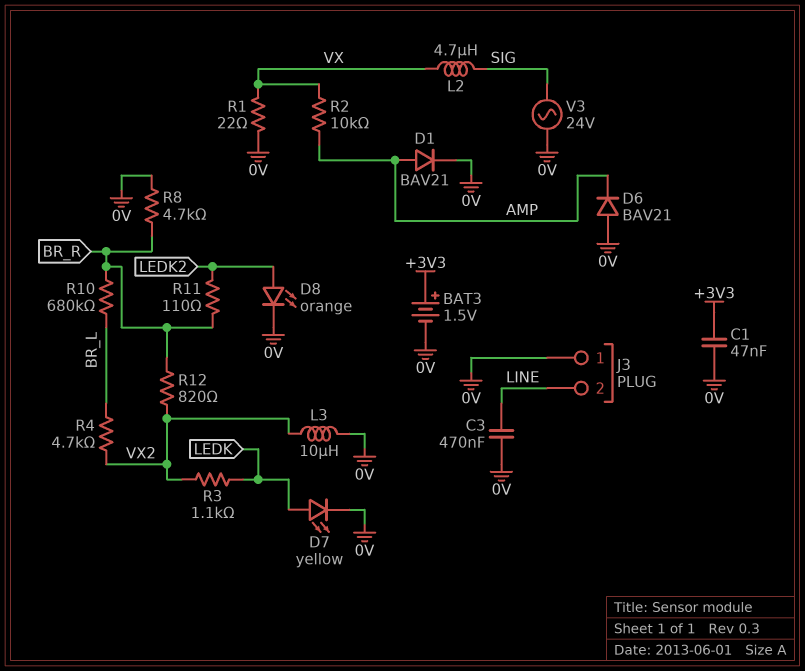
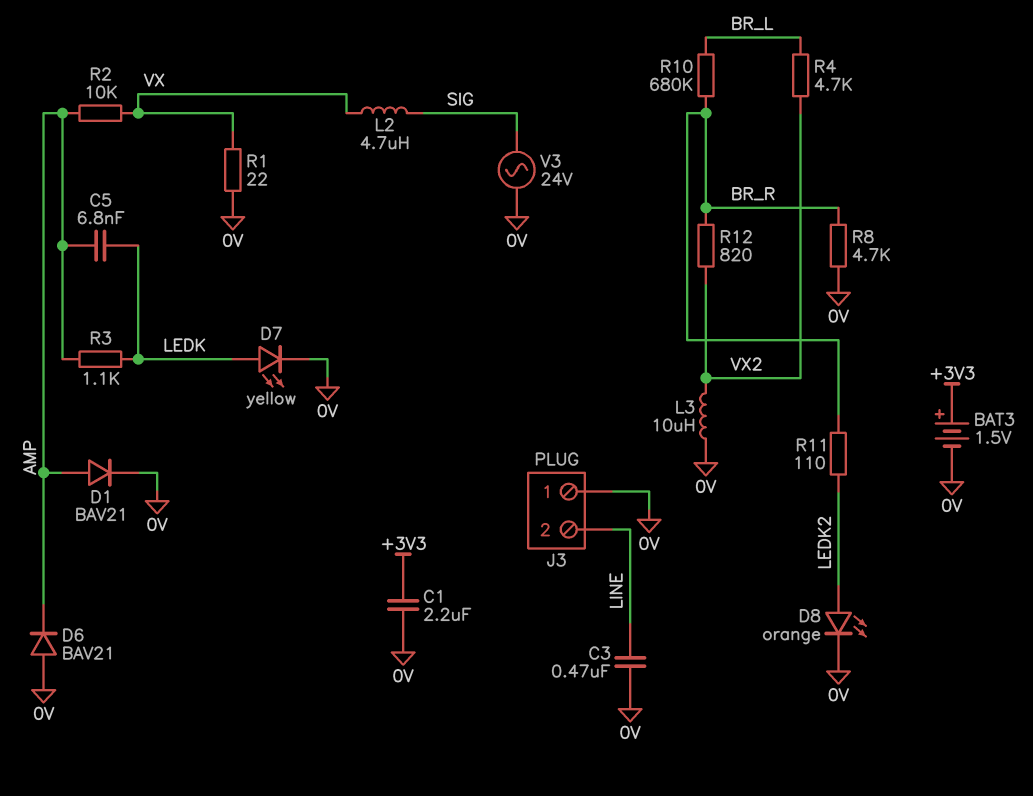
C1: 47nF (+3V3, 0V) -> 2.2uF (+3V3, 0V)
C5: none -> 6.8nF (AMP, LEDK)
R3: 1.1k (LEDK, VX2) -> 1.1k (AMP, LEDK)

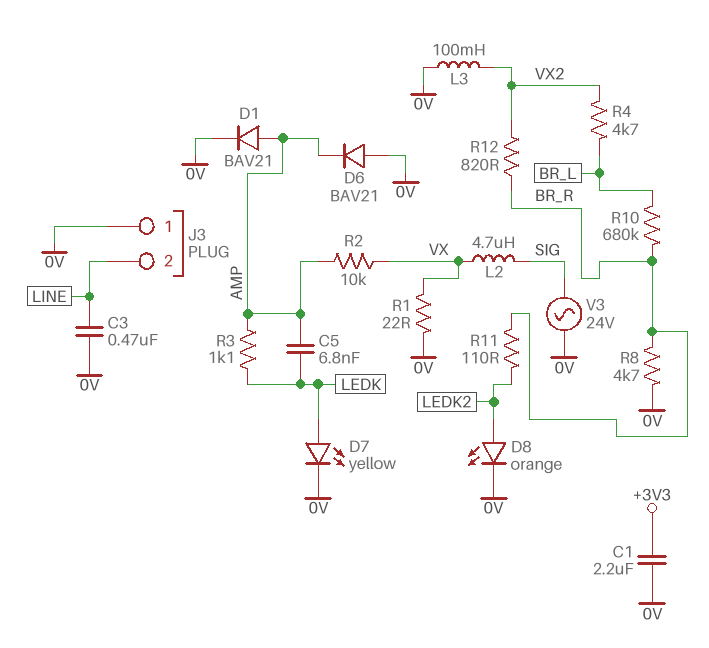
BAT3: 1.5V (plus +3V3, minus 0V) -> none
L3: 10uH (0V, VX2) -> 100mH (0V, VX2)

